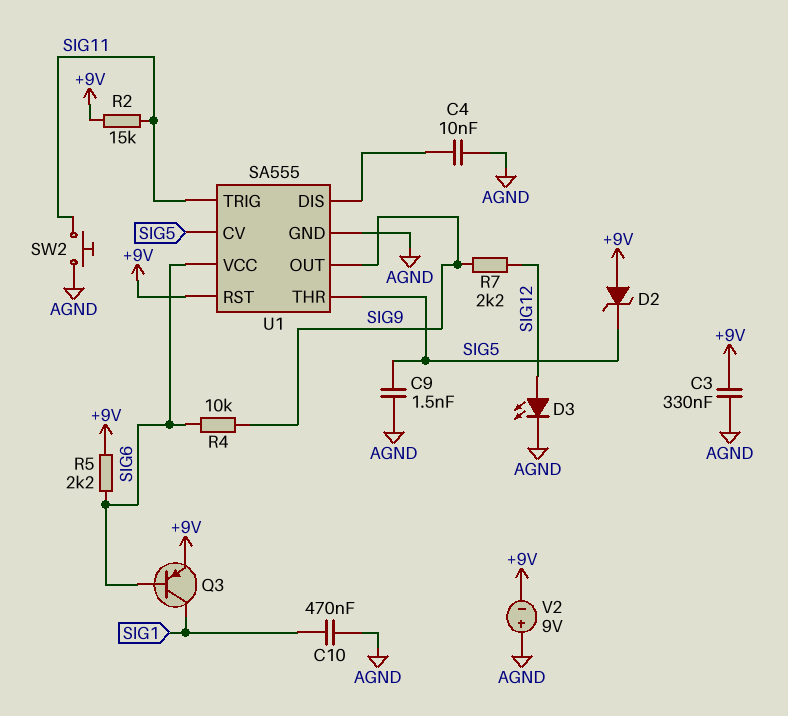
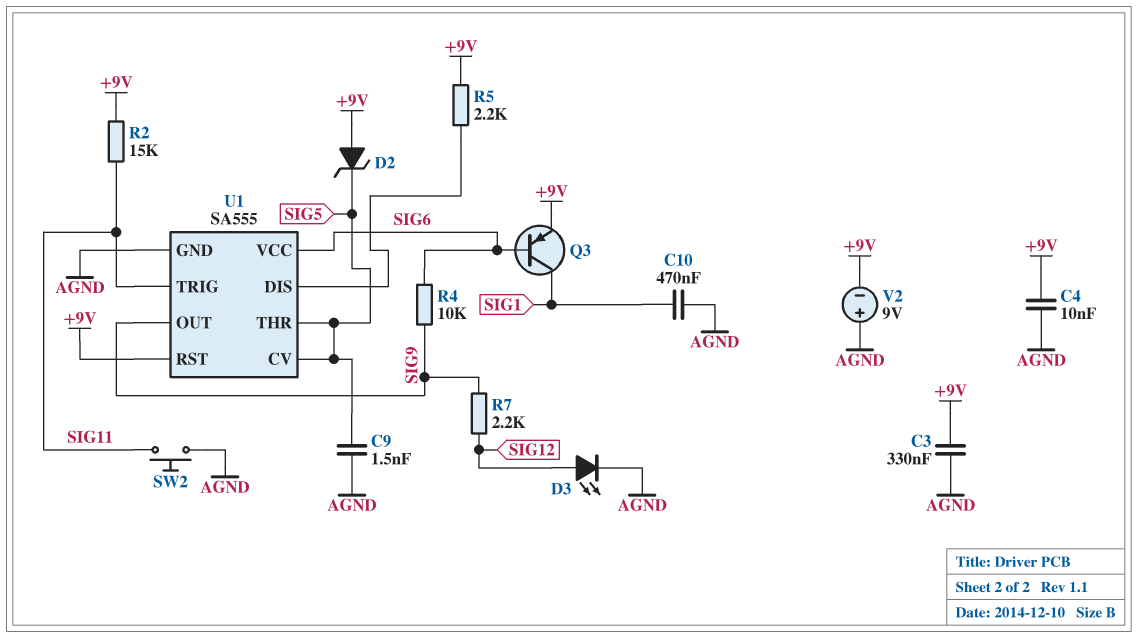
C4: 10nF (AGND, U1/DIS) -> 10nF (+9V, AGND)
R5: 2.2k (+9V, SIG6) -> 2.2k (+9V, U1/DIS)

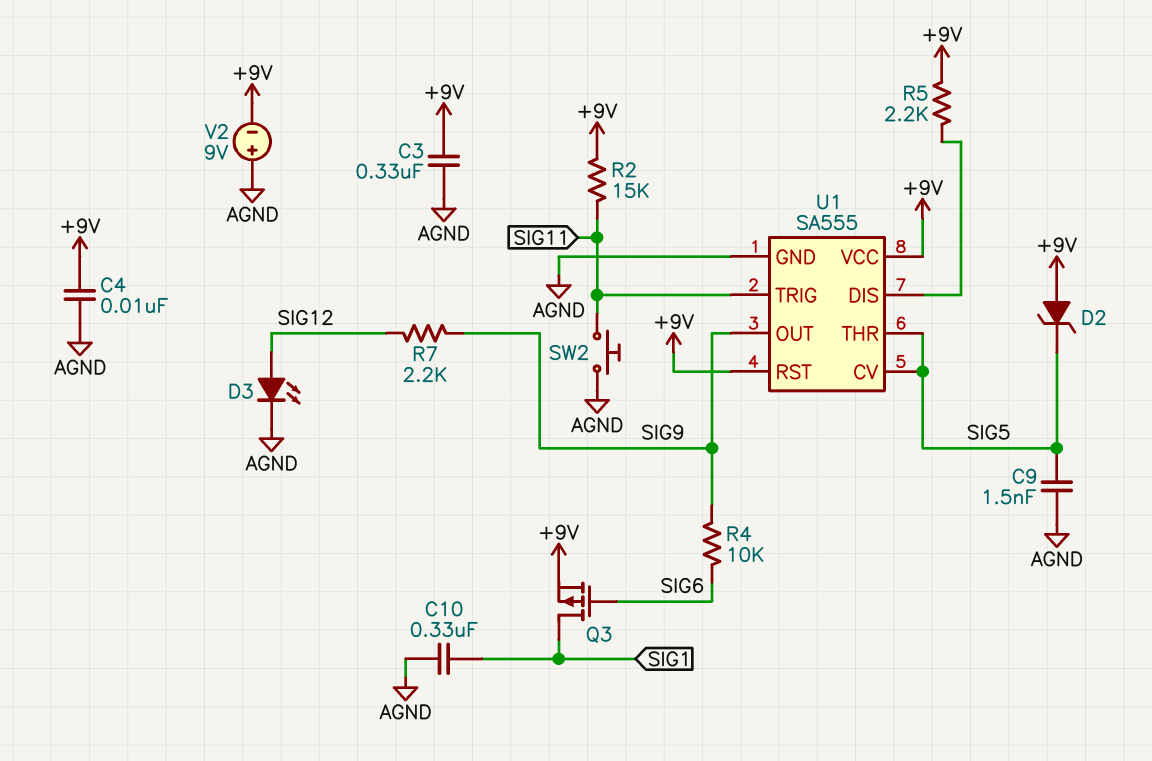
C10: 470nF (AGND, SIG1) -> 330nF (AGND, SIG1)
Q3: PNP (B SIG6, C SIG1, E +9V) -> PMOS (G SIG6, D SIG1, S +9V)
U1 pin VCC: SIG6 -> +9V

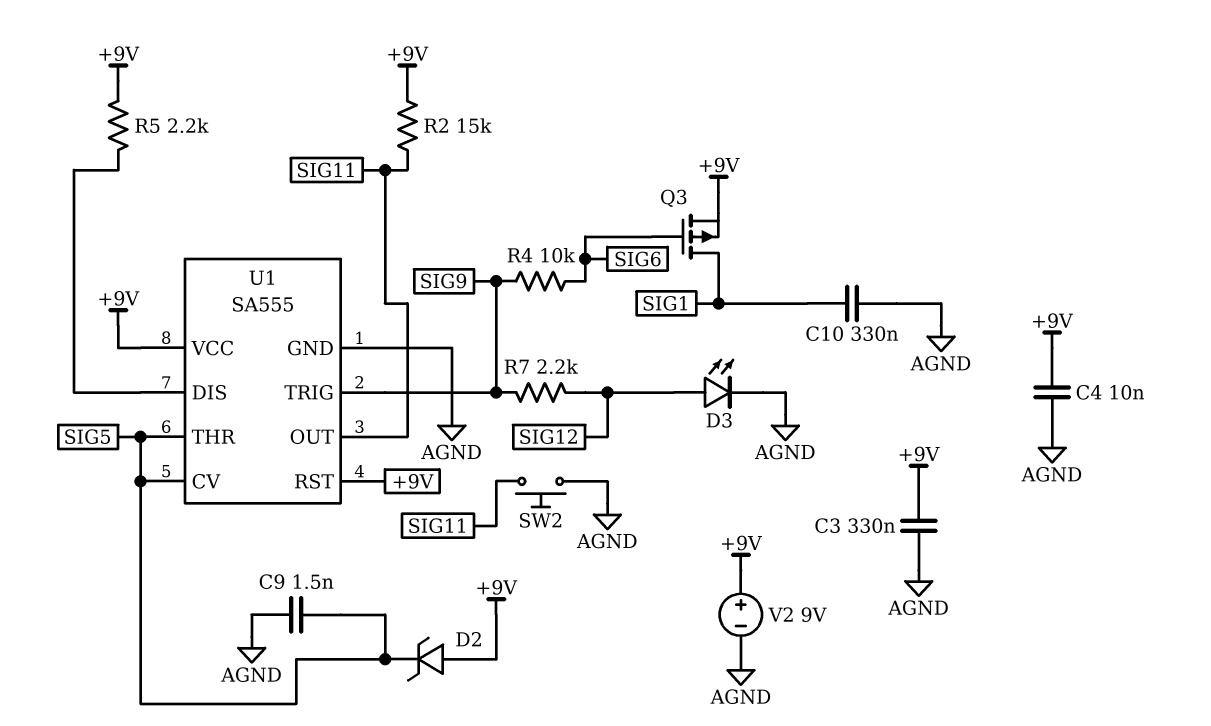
U1 pin OUT: SIG9 -> SIG11
U1 pin TRIG: SIG11 -> SIG9
V2: 9V (plus AGND, minus +9V) -> 9V (plus +9V, minus AGND)

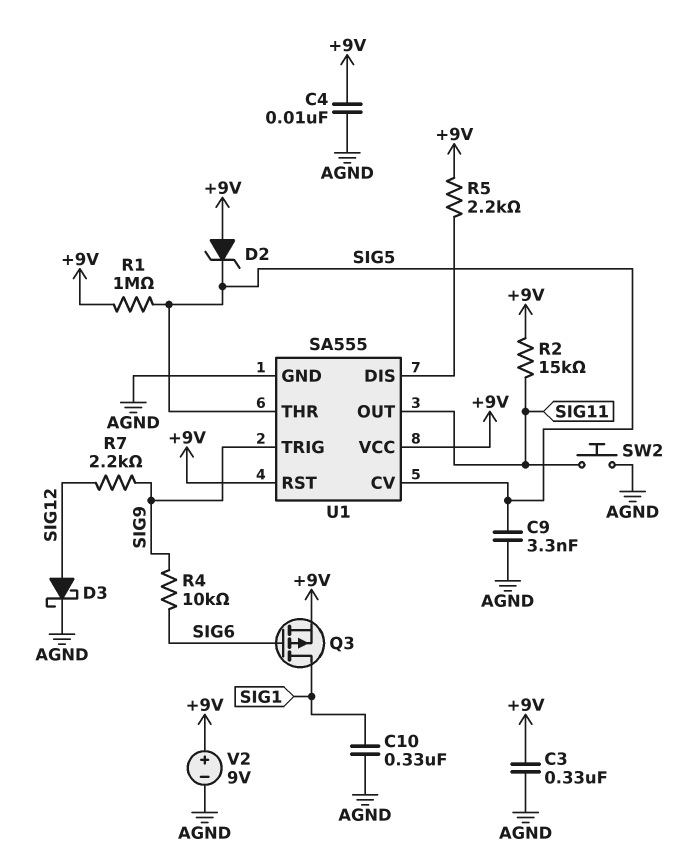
C9: 1.5nF (AGND, SIG5) -> 3.3nF (AGND, SIG5)
D3: LED (A SIG12, K AGND) -> schottky (A SIG12, K AGND)
R1: none -> 1M (+9V, SIG5)

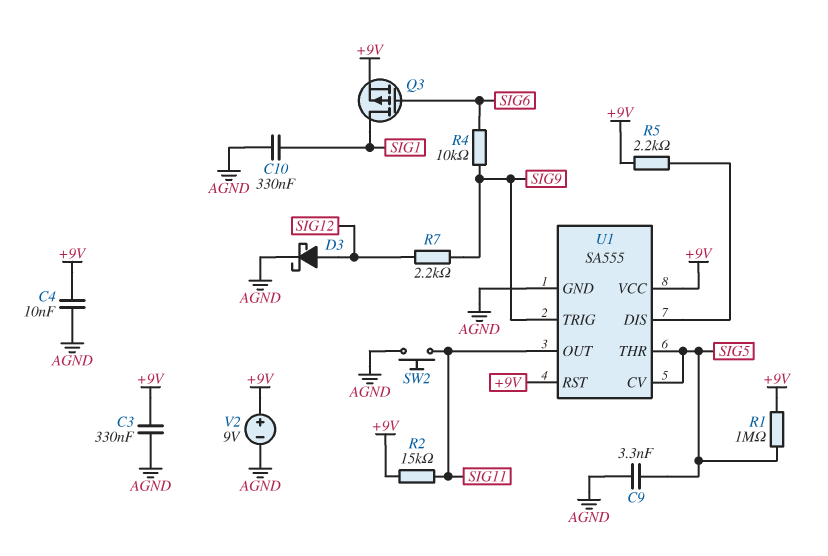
D2: zener (A +9V, K SIG5) -> none

